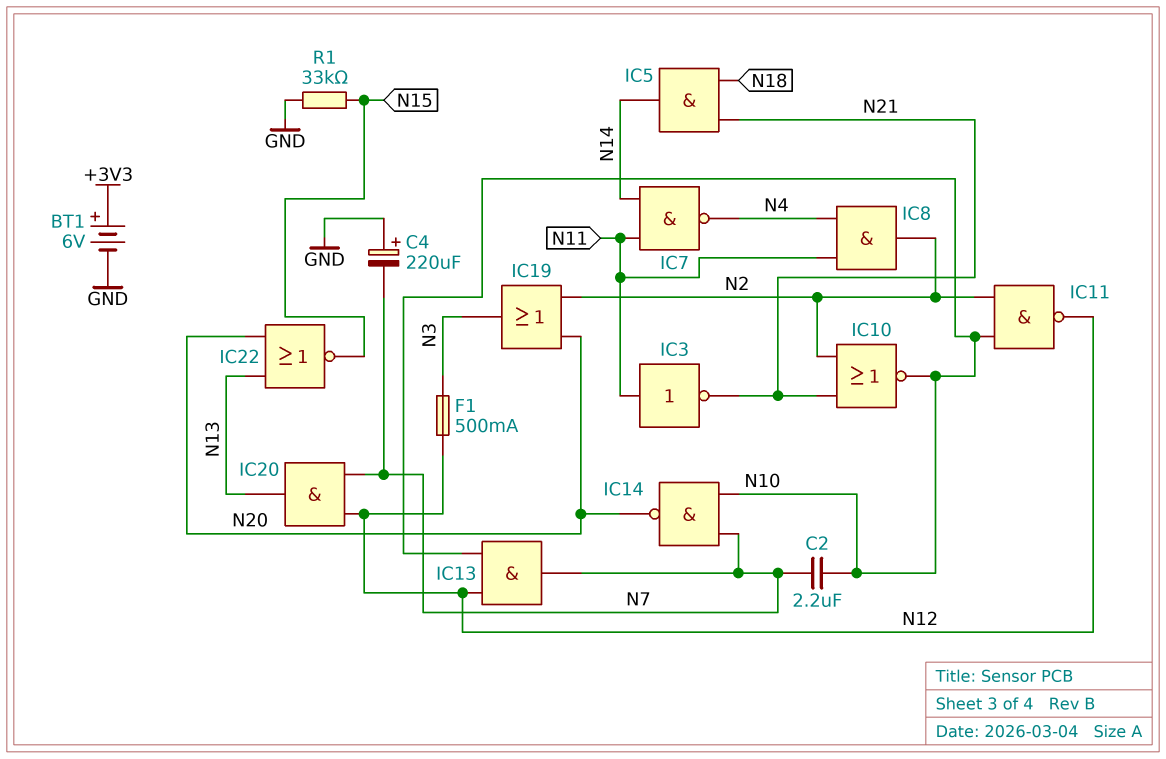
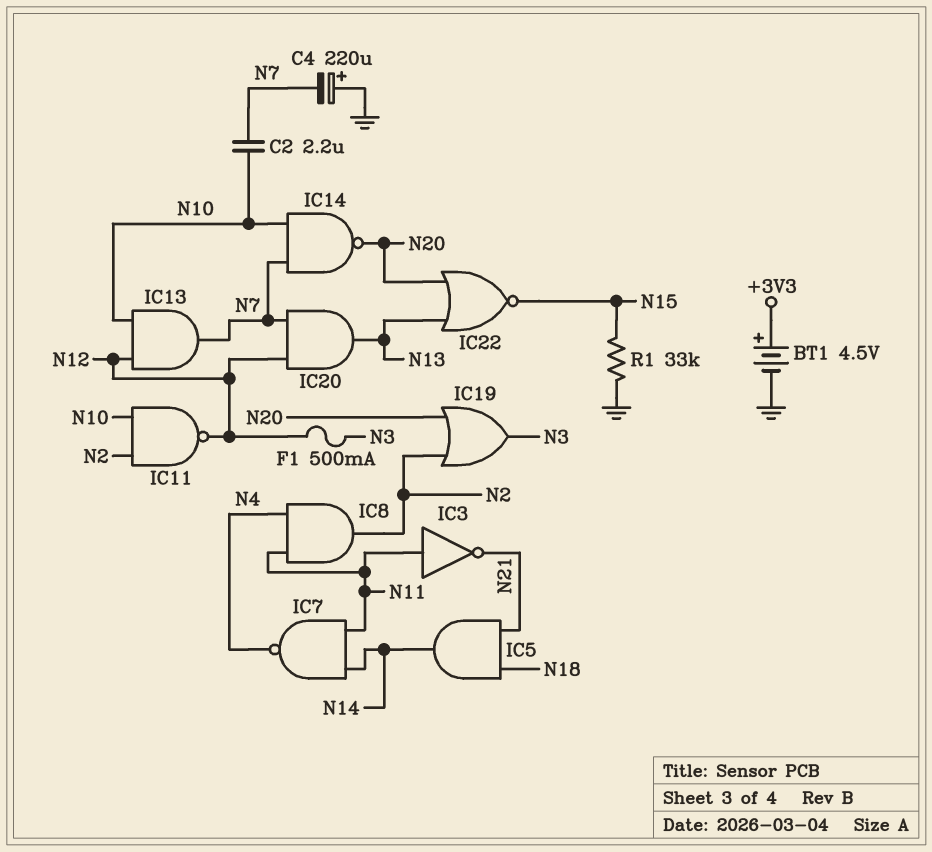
BT1: 6V (plus +3V3, minus GND) -> 4.5V (plus +3V3, minus GND)
IC10: NOR (in N2, in N21, out N10) -> none

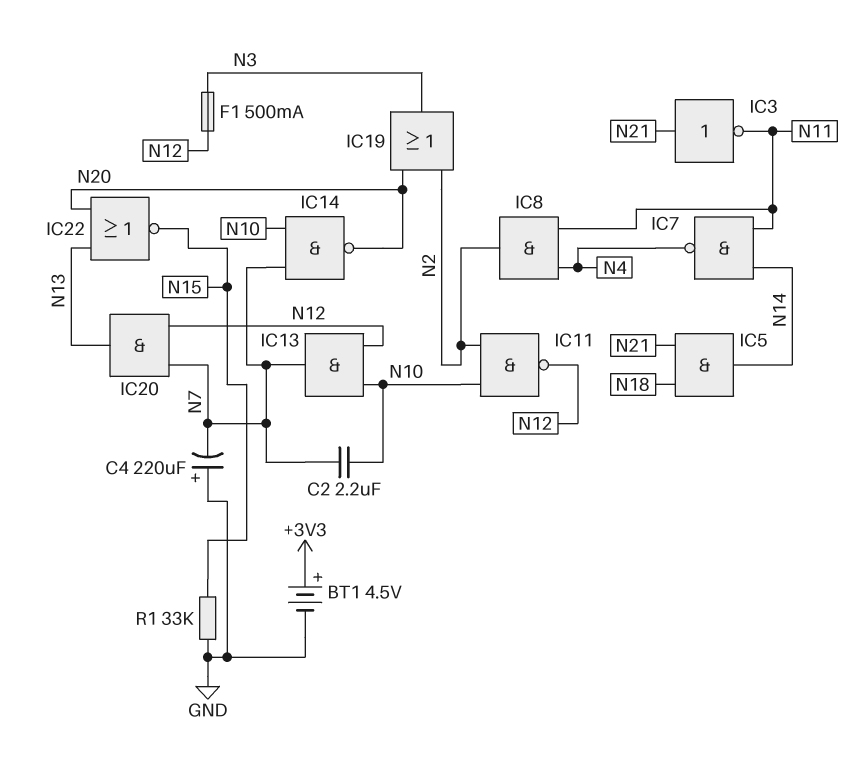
IC3: NOT (in N11, out N21) -> NOT (in N21, out N11)

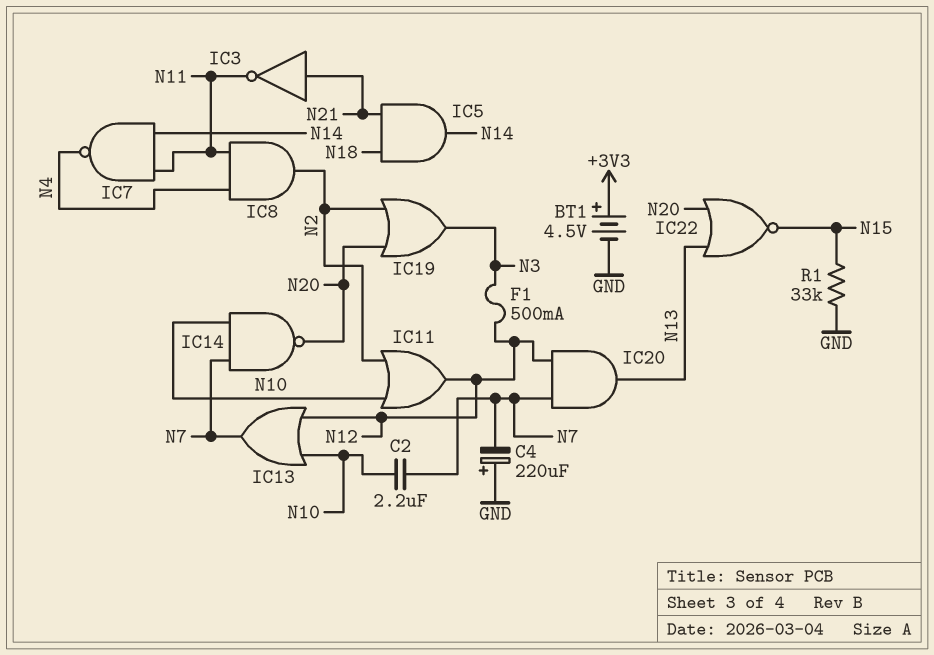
IC11: NAND (in N2, in N10, out N12) -> OR (in N2, in N10, out N12)
IC13: AND (in N10, in N12, out N7) -> OR (in N10, in N12, out N7)

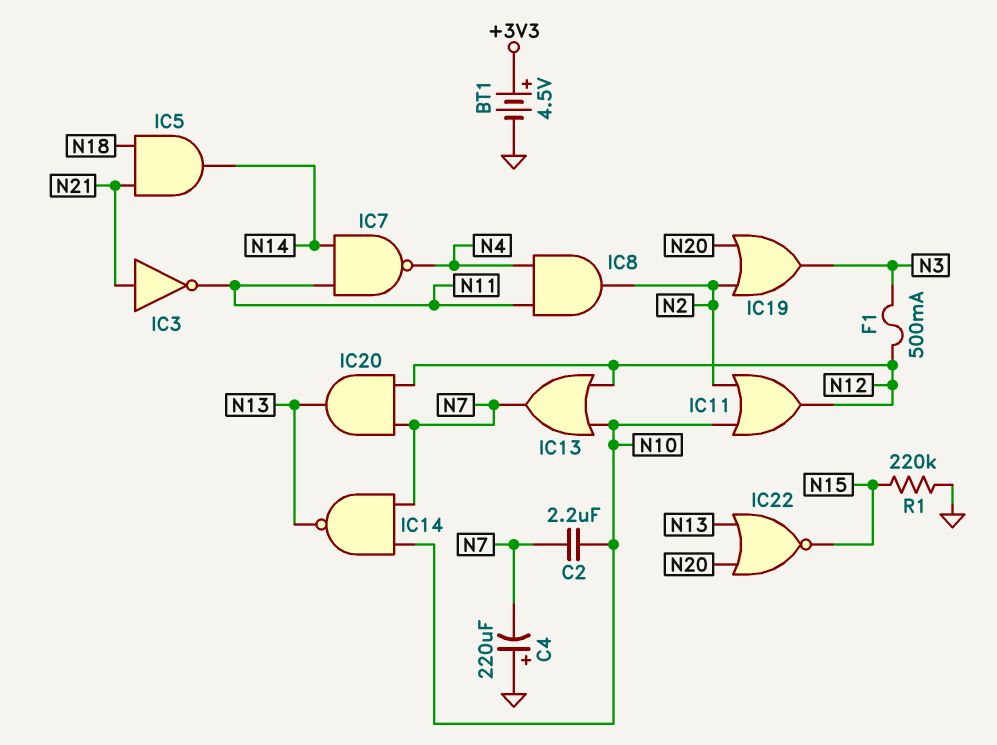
IC14: NAND (in N7, in N10, out N20) -> NAND (in N7, in N10, out N13)
R1: 33k (GND, N15) -> 220k (GND, N15)

